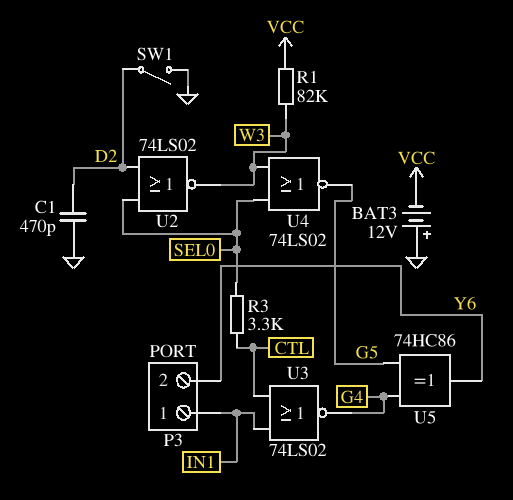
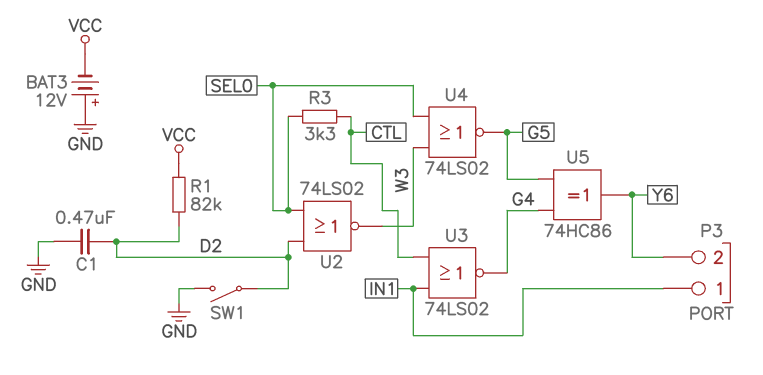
C1: 470pF (D2, GND) -> 470nF (D2, GND)
R1: 82k (VCC, W3) -> 82k (D2, VCC)

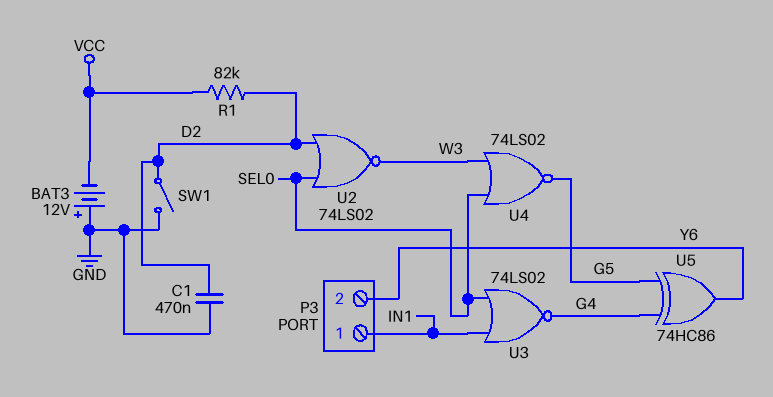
R3: 3.3k (CTL, SEL0) -> none
U3: NOR 74LS02 (in CTL, in IN1, out G4) -> NOR 74LS02 (in IN1, in SEL0, out G4)

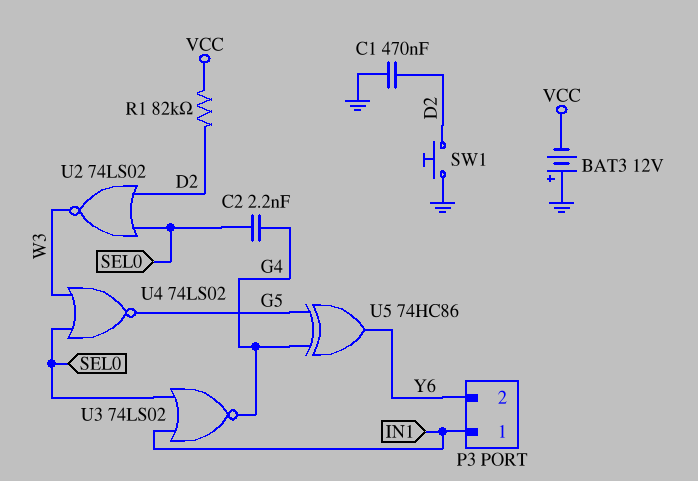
C2: none -> 2.2nF (G4, SEL0)
SW1: switch (D2, GND) -> button (D2, GND)

